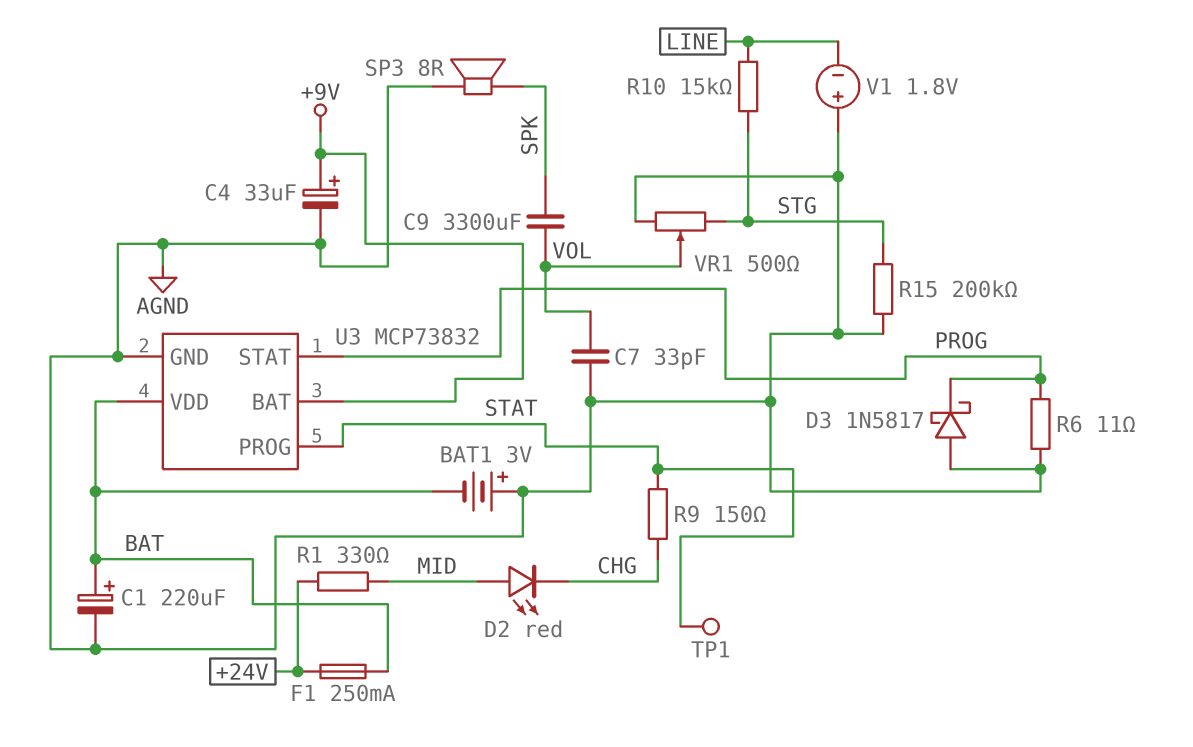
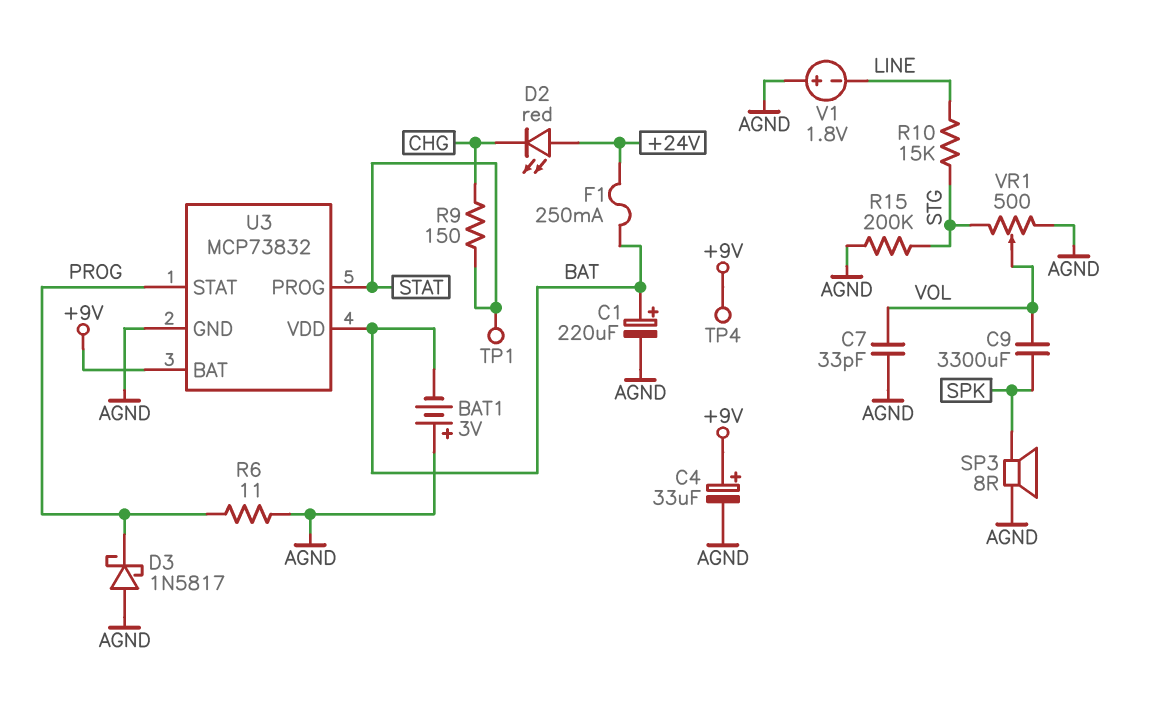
D2: LED red (A MID, K CHG) -> LED red (A +24V, K CHG)
R1: 330 (+24V, MID) -> none
TP4: none -> test point (+9V)

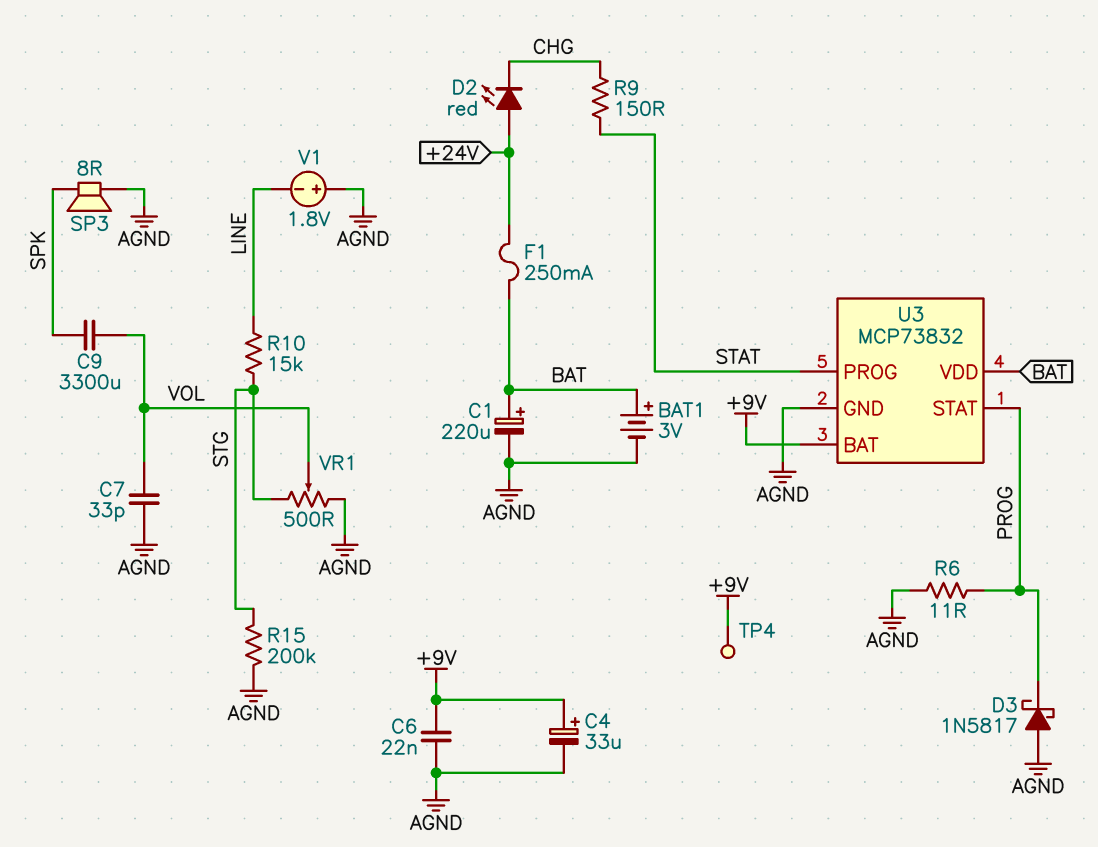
BAT1: 3V (plus AGND, minus BAT) -> 3V (plus BAT, minus AGND)
C6: none -> 22nF (+9V, AGND)
TP1: test point (STAT) -> none

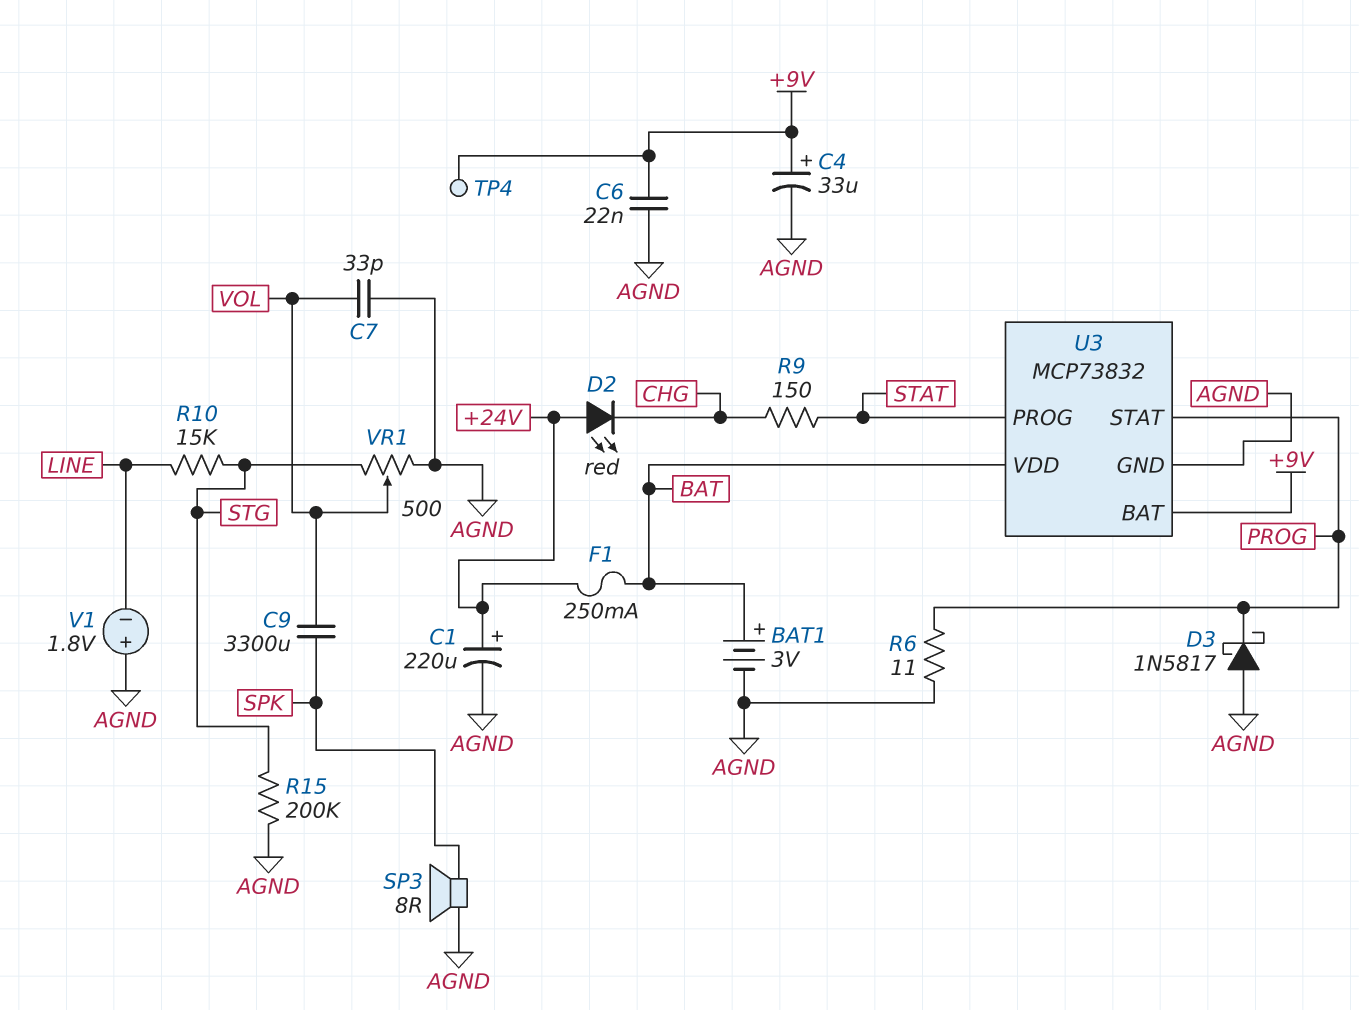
C1: 220uF (plus BAT, minus AGND) -> 220uF (plus +24V, minus AGND)

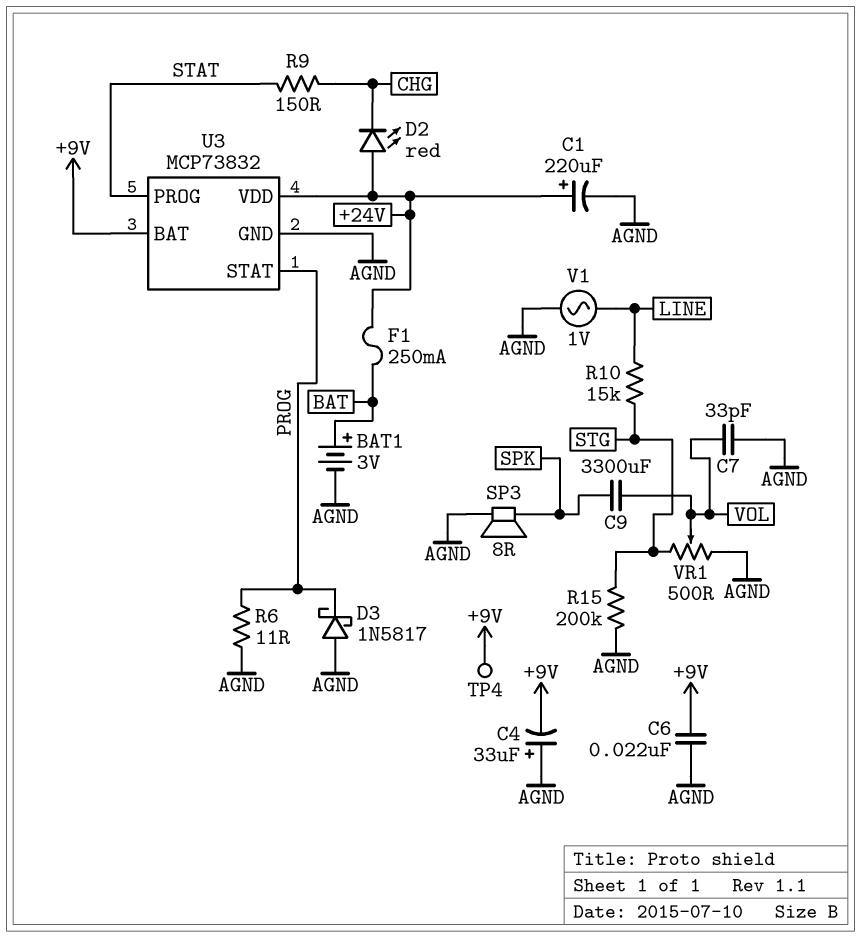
C4: 33uF (plus +9V, minus AGND) -> 33uF (plus AGND, minus +9V)
U3 pin VDD: BAT -> +24V
V1: 1.8V (plus AGND, minus LINE) -> AC 1V (AGND, LINE)

